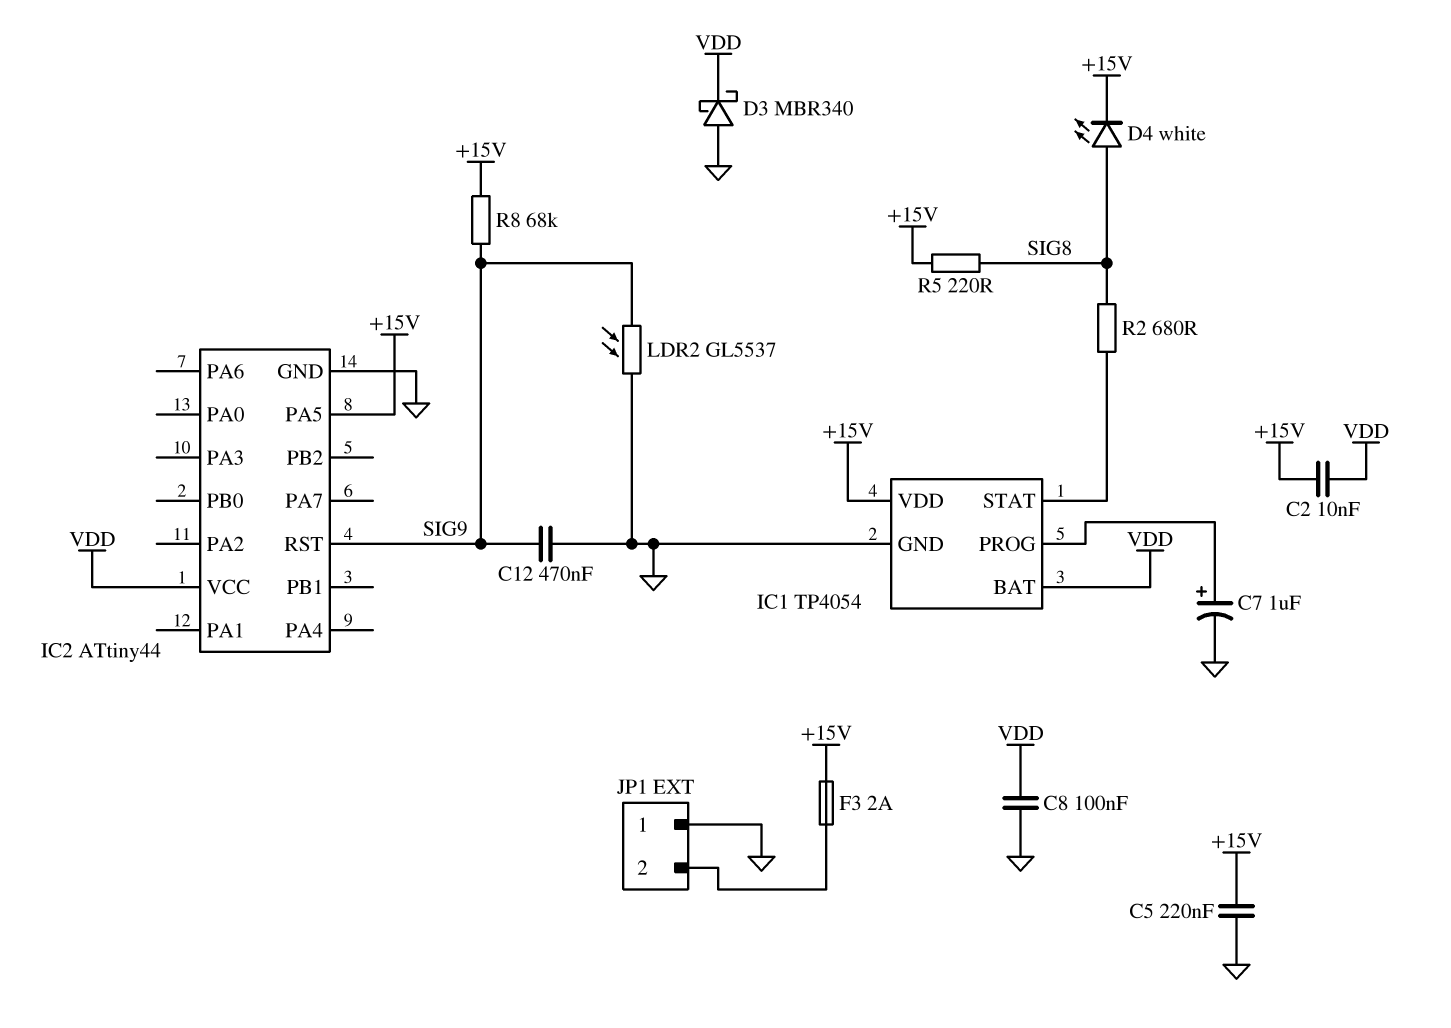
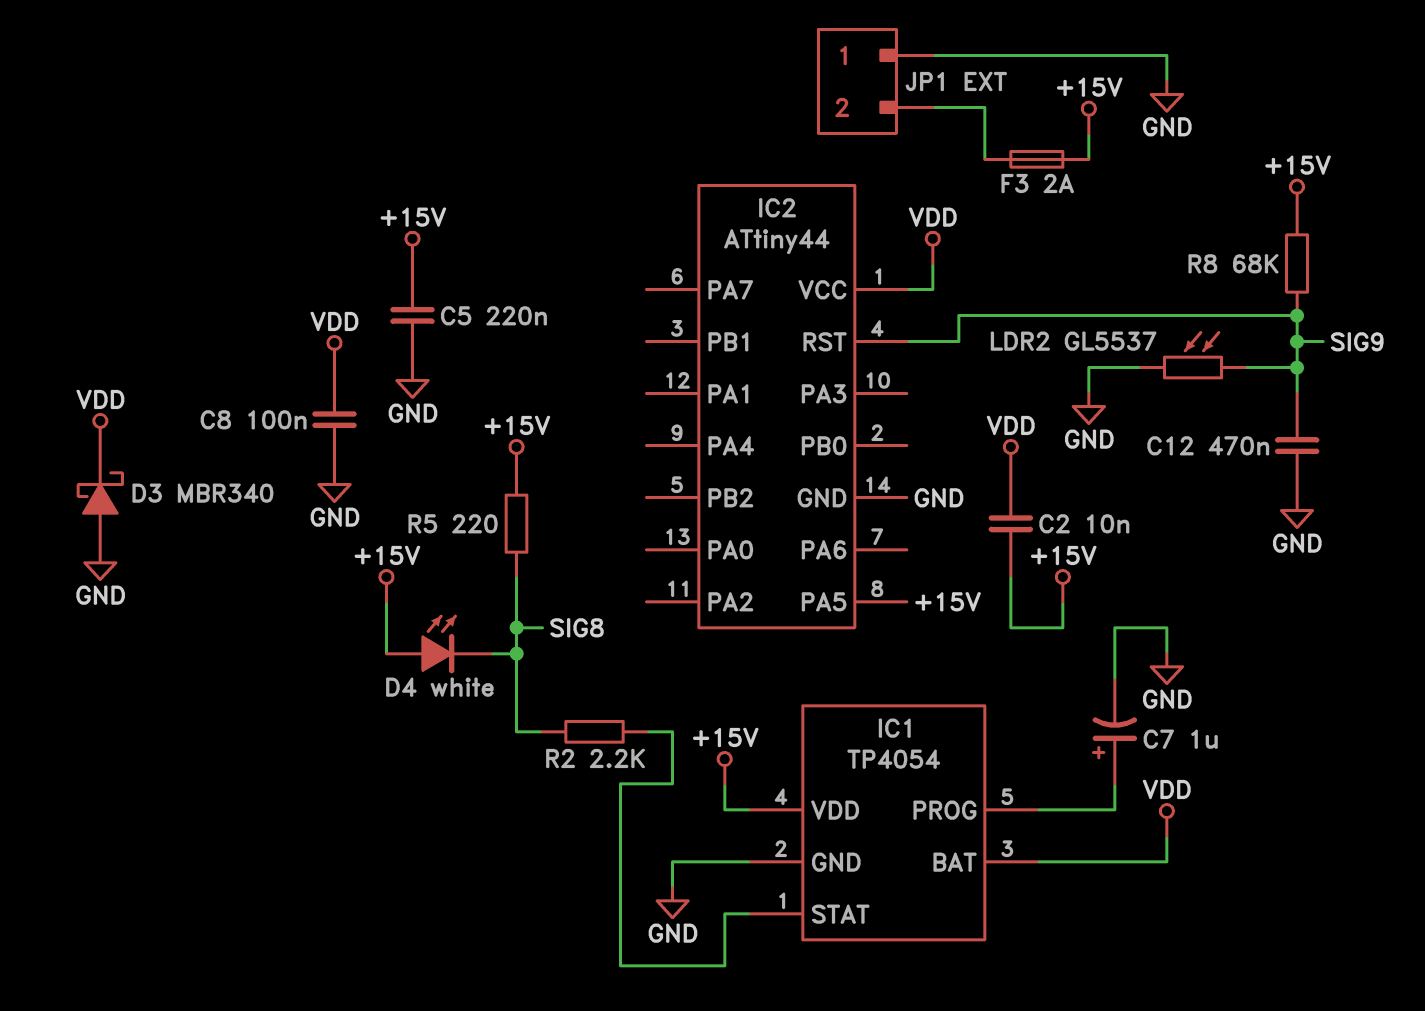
D4: LED white (A SIG8, K +15V) -> LED white (A +15V, K SIG8)
R2: 680 (IC1/STAT, SIG8) -> 2.2k (IC1/STAT, SIG8)

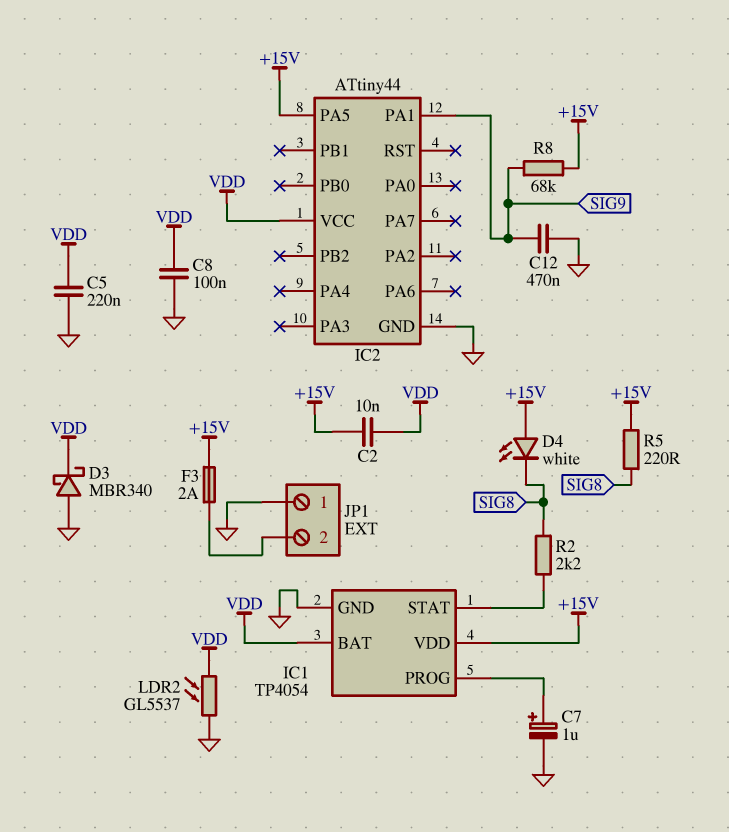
C5: 220nF (+15V, GND) -> 220nF (GND, VDD)
IC2 pin PA1: none -> SIG9
IC2 pin RST: SIG9 -> none
LDR2: GL5537 (GND, SIG9) -> GL5537 (GND, VDD)

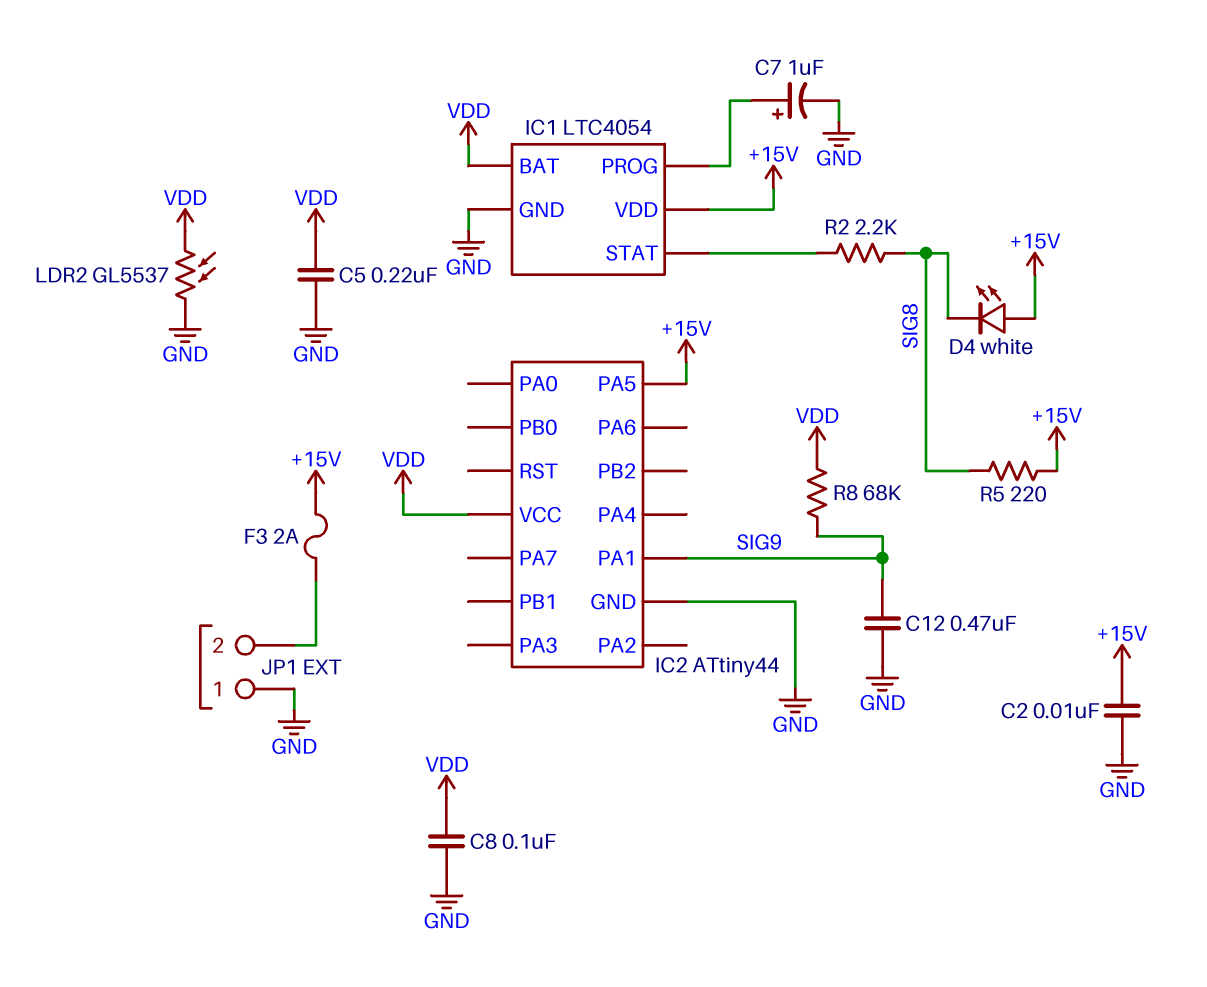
C2: 10nF (+15V, VDD) -> 10nF (+15V, GND)
D3: schottky MBR340 (A GND, K VDD) -> none
IC1: TP4054 -> LTC4054
R8: 68k (+15V, SIG9) -> 68k (SIG9, VDD)

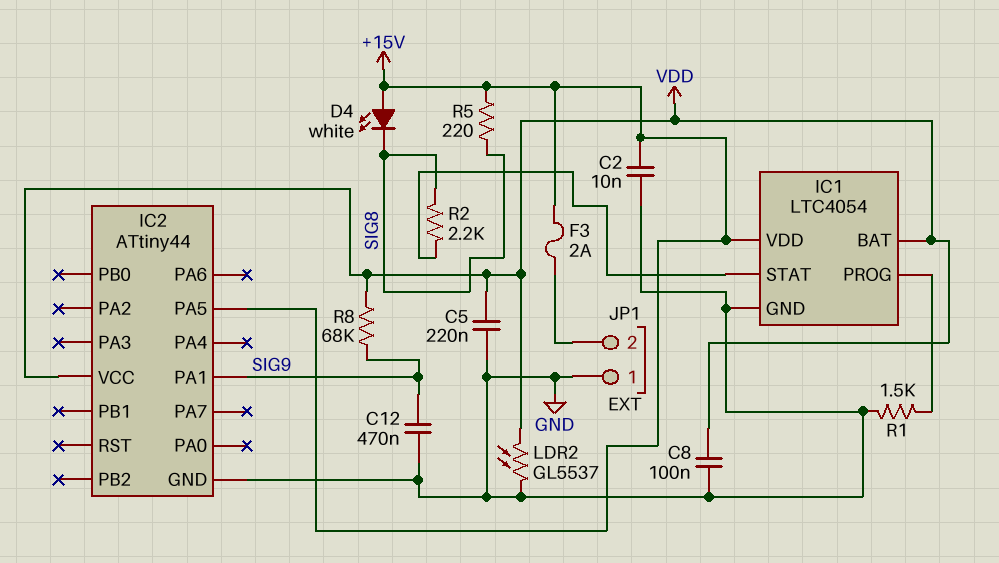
C7: 1uF (plus IC1/PROG, minus GND) -> none
R1: none -> 1.5k (GND, IC1/PROG)

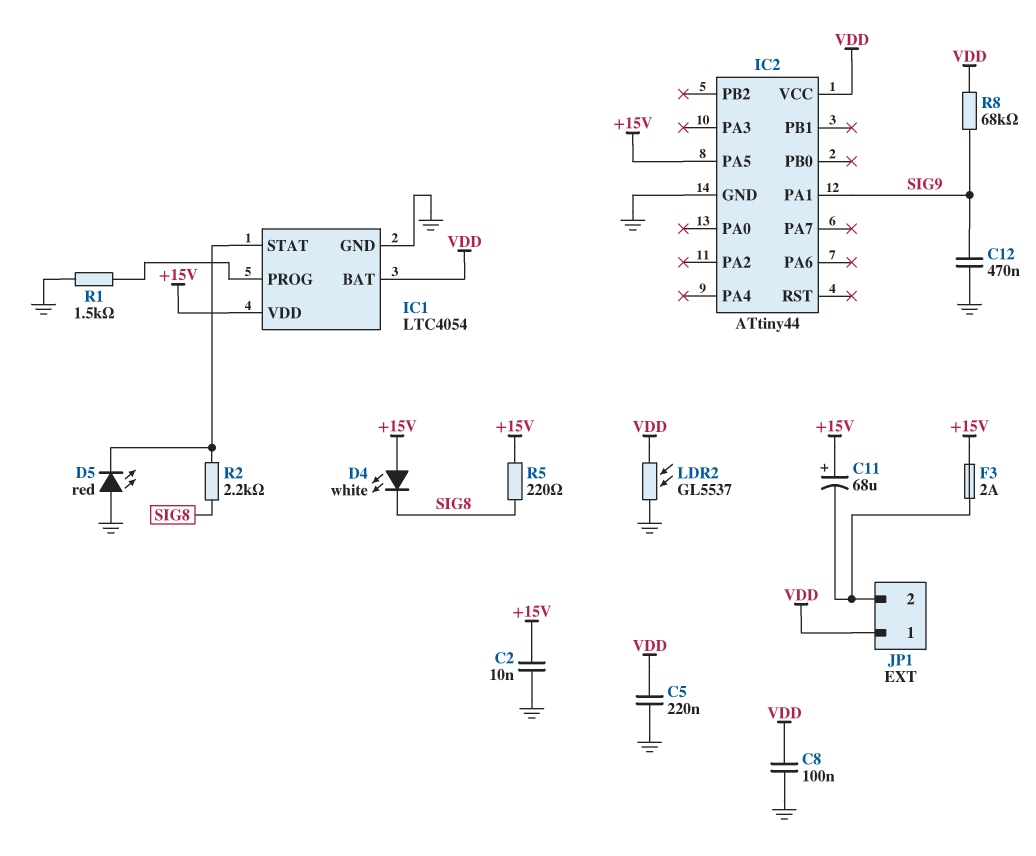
C11: none -> 68uF (plus +15V, minus JP1/2)
D5: none -> LED red (A GND, K IC1/STAT)
JP1 pin 1: GND -> VDD

